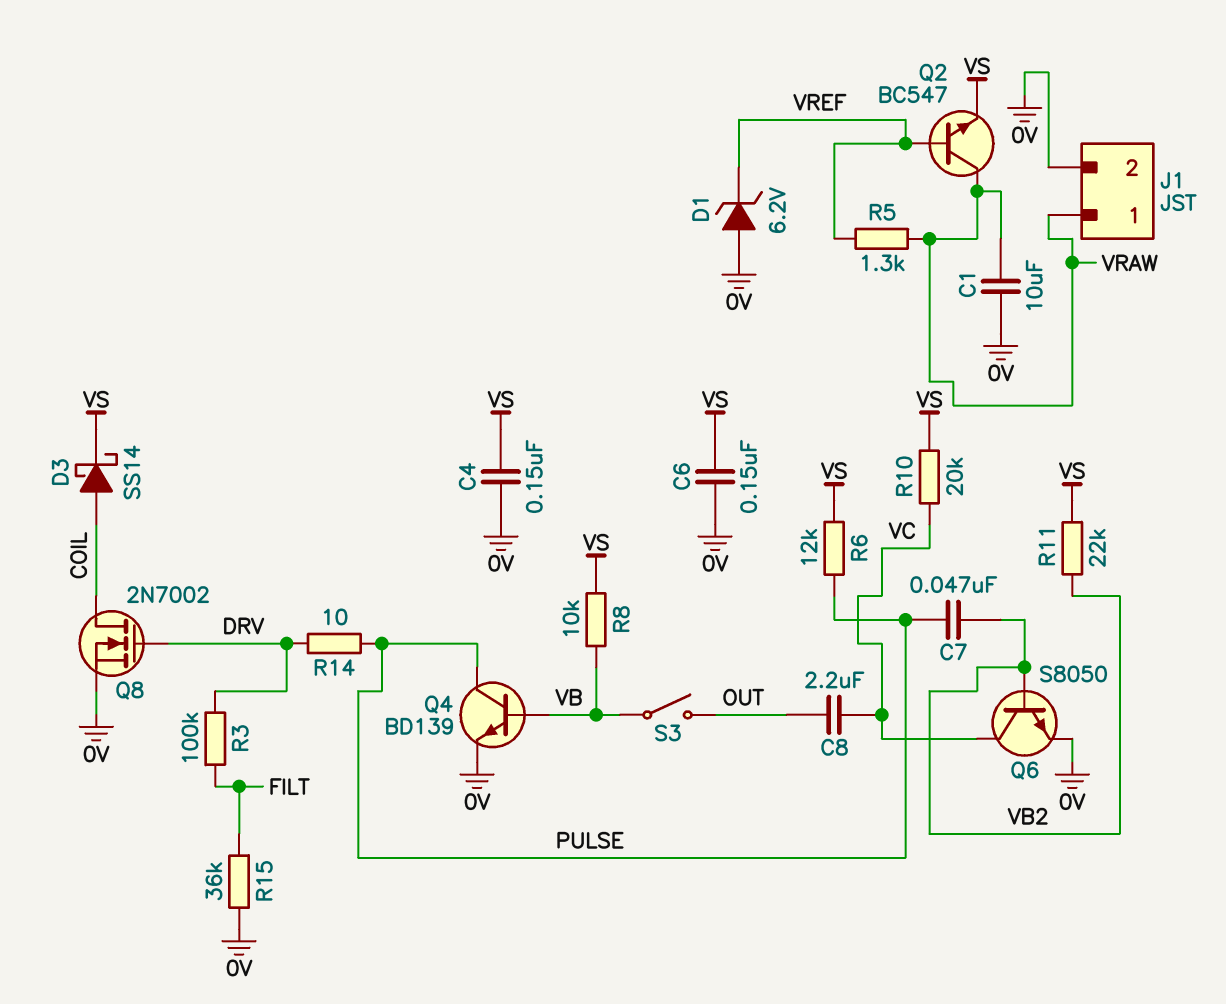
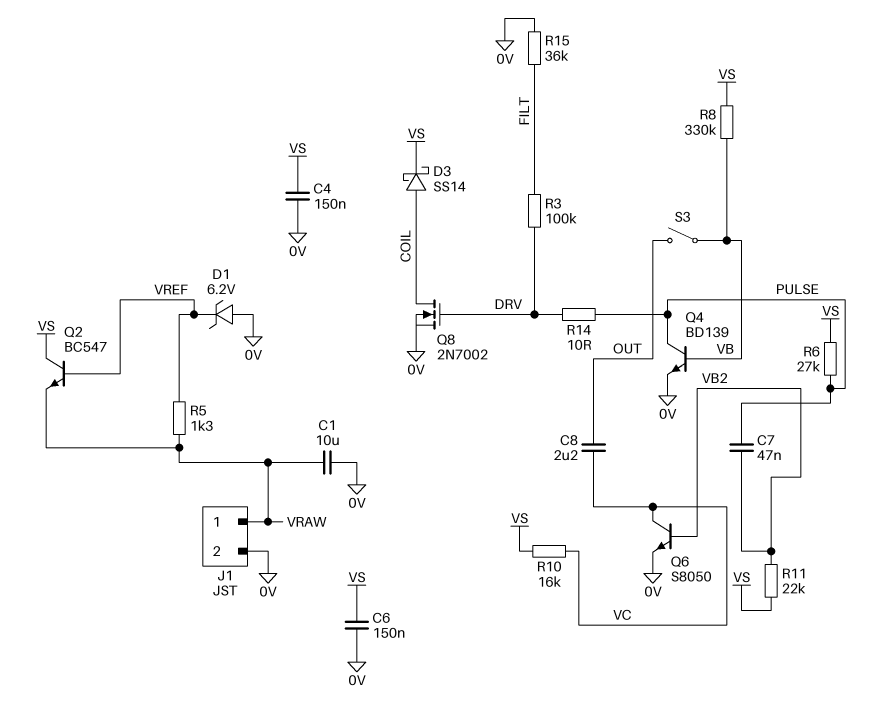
Q2: NPN BC547 (B VREF, C VRAW, E VS) -> NPN BC547 (B VREF, C VS, E VRAW)
R6: 12k (PULSE, VS) -> 27k (PULSE, VS)
R8: 10k (VB, VS) -> 330k (VB, VS)
R10: 20k (VC, VS) -> 16k (VC, VS)

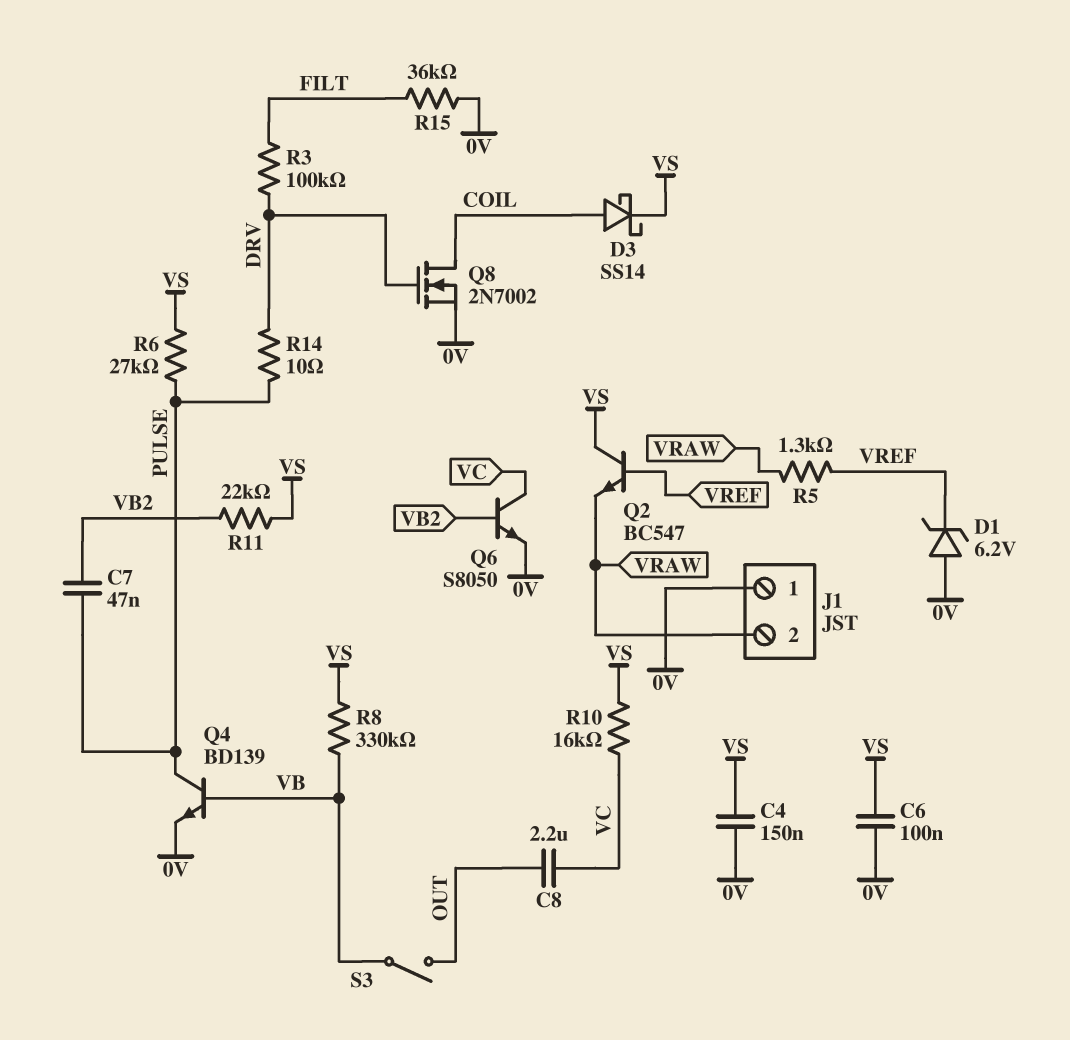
C1: 10uF (0V, VRAW) -> none
C6: 150nF (0V, VS) -> 100nF (0V, VS)
J1 pin 1: VRAW -> 0V
J1 pin 2: 0V -> VRAW

